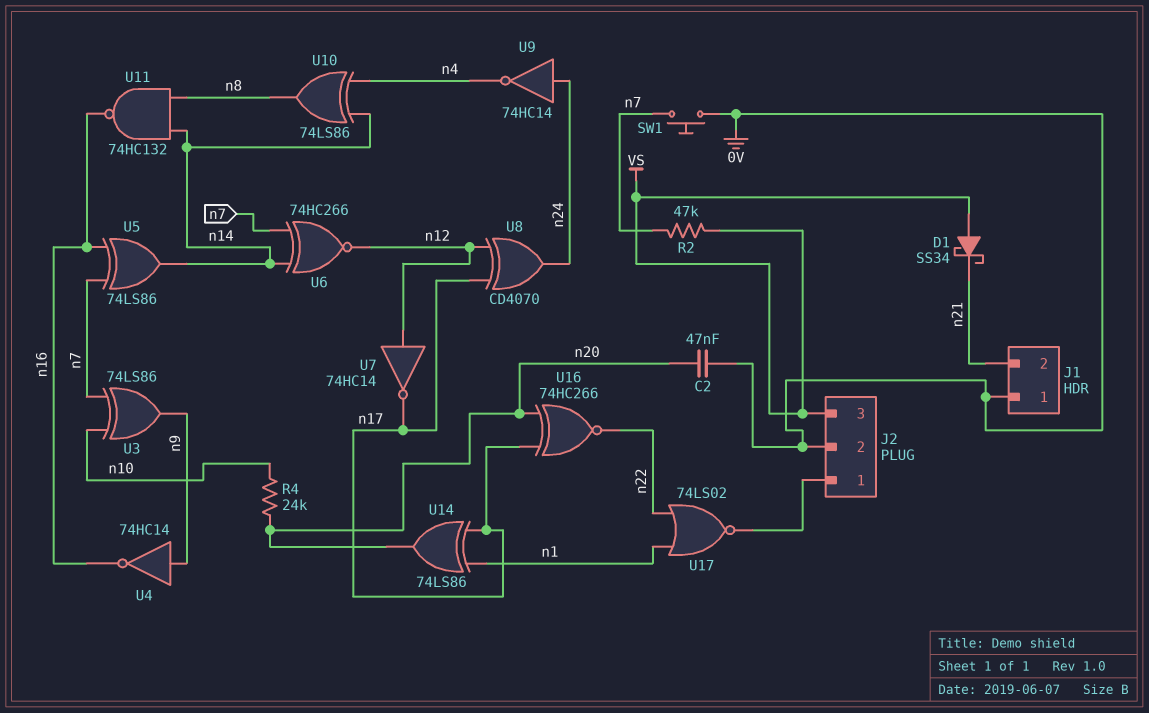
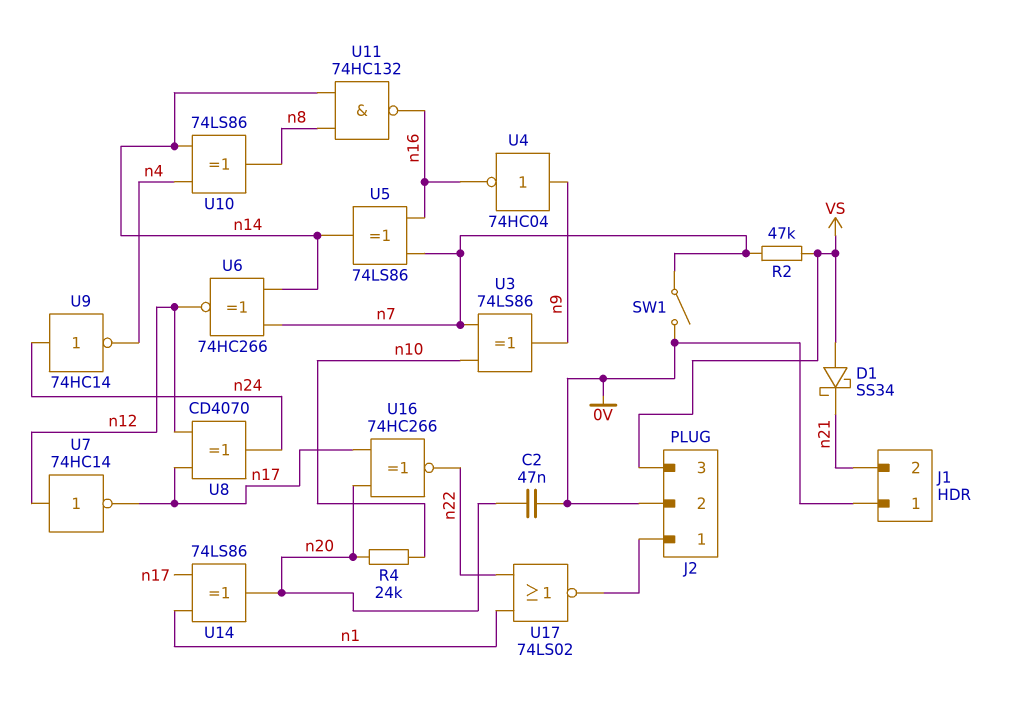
SW1: button (0V, n7) -> switch (0V, n7)
U4: NOT 74HC14 (in n9, out n16) -> NOT 74HC04 (in n9, out n16)

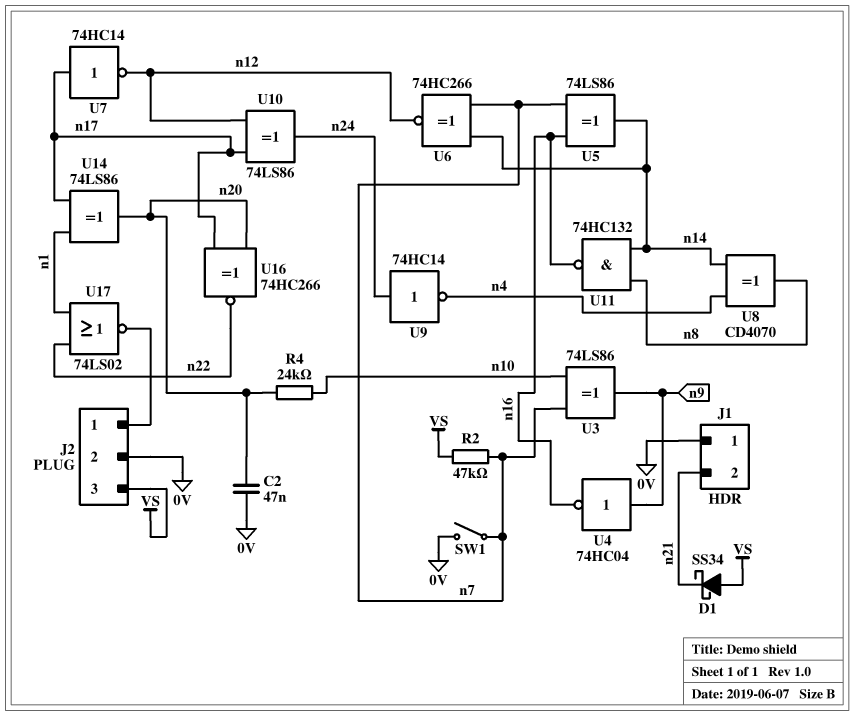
U7: NOT 74HC14 (in n12, out n17) -> NOT 74HC14 (in n17, out n12)
U8: XOR CD4070 (in n12, in n17, out n24) -> XOR CD4070 (in n4, in n14, out n8)
U10: XOR 74LS86 (in n4, in n14, out n8) -> XOR 74LS86 (in n12, in n17, out n24)

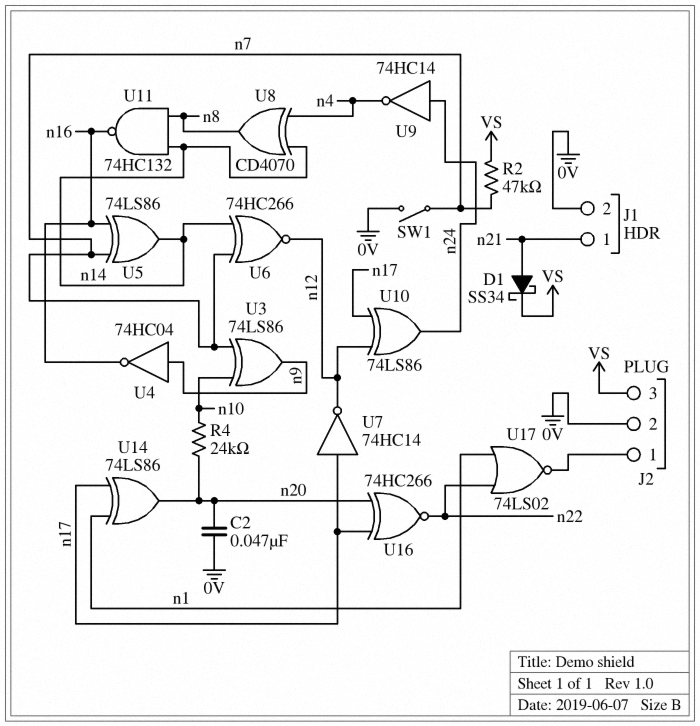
D1: schottky SS34 (A VS, K n21) -> schottky SS34 (A n21, K VS)
J1 pin 1: 0V -> n21
J1 pin 2: n21 -> 0V

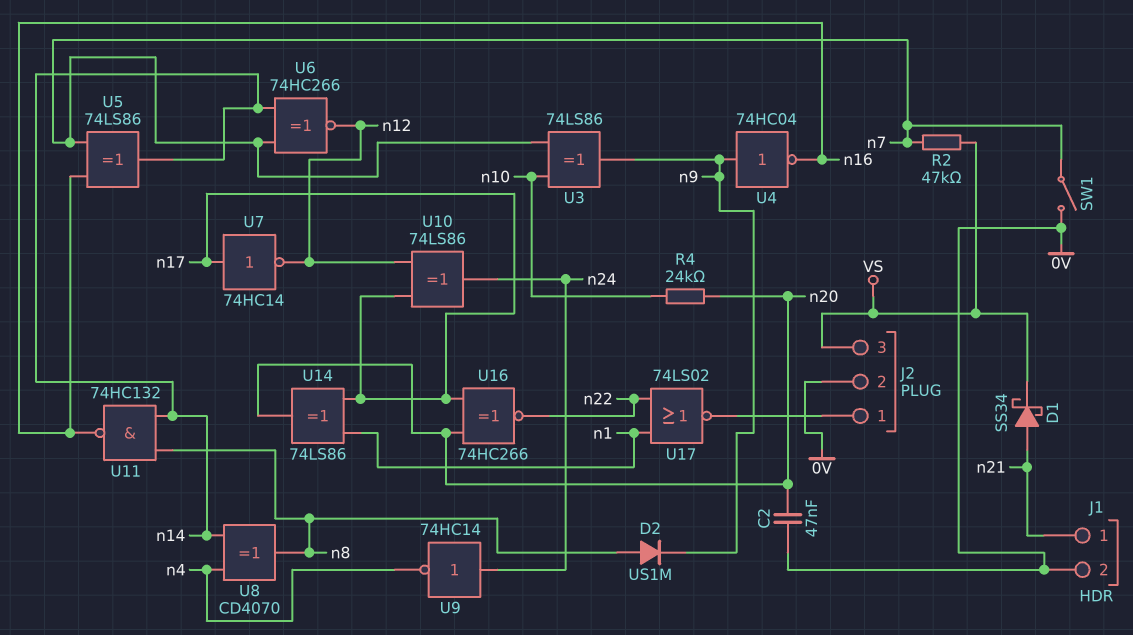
D2: none -> diode US1M (A n8, K n9)

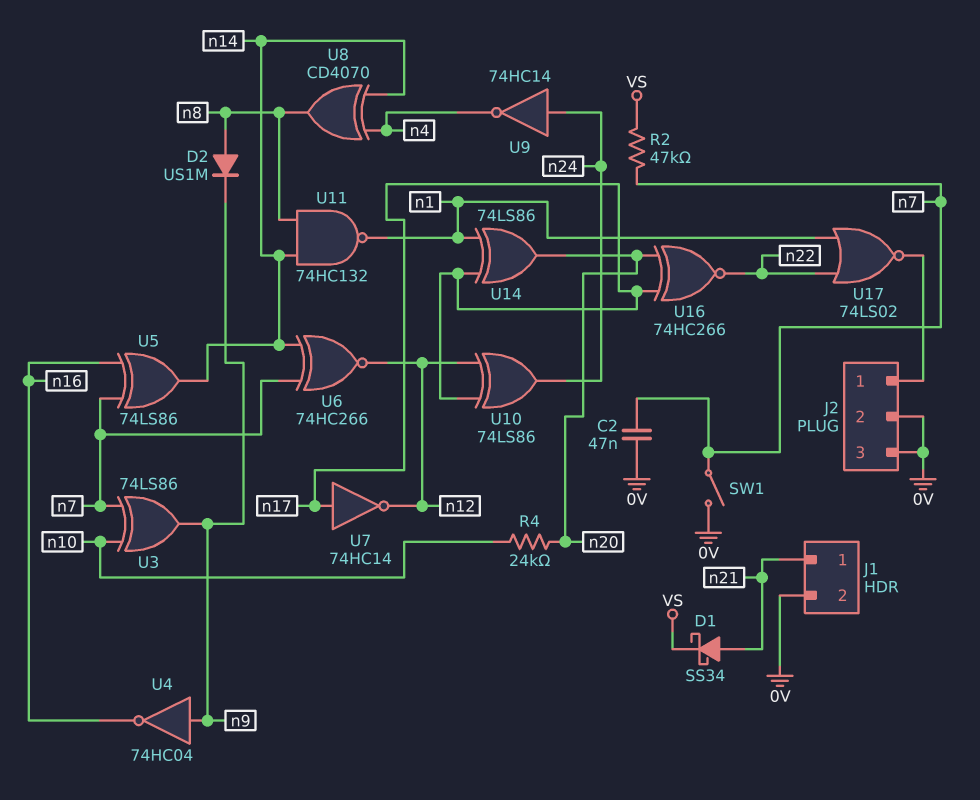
C2: 47nF (0V, n20) -> 47nF (0V, n7)
J2 pin 3: VS -> 0V
U11: NAND 74HC132 (in n8, in n14, out n16) -> NAND 74HC132 (in n8, in n14, out n1)

